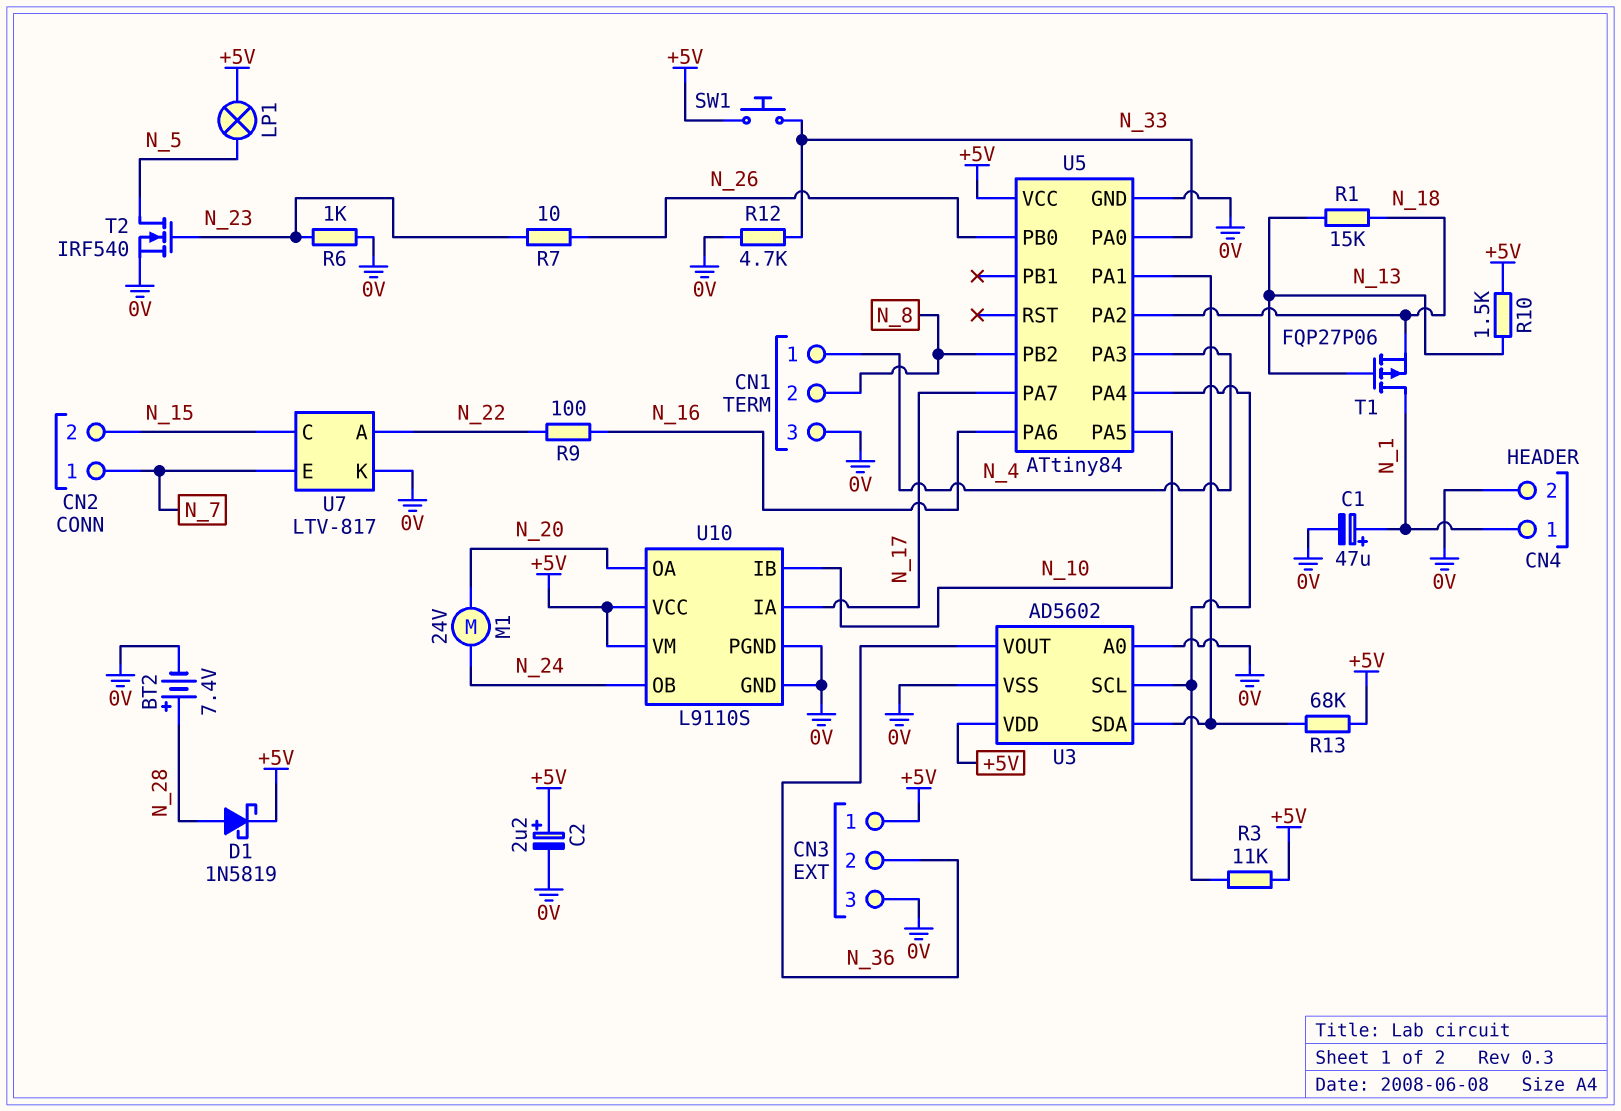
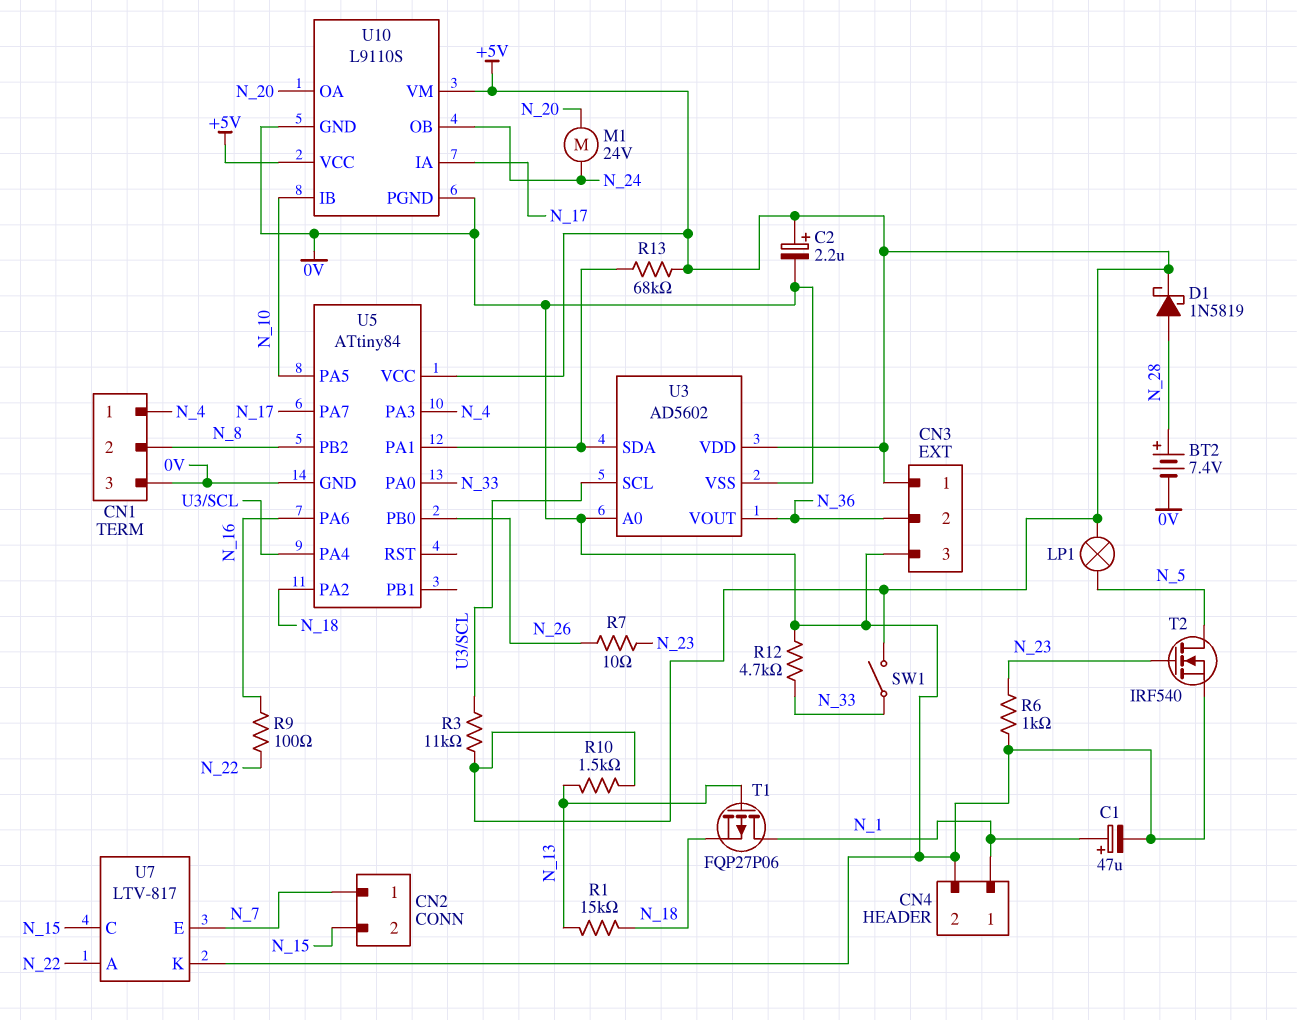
SW1: button (+5V, N_33) -> switch (+5V, N_33)

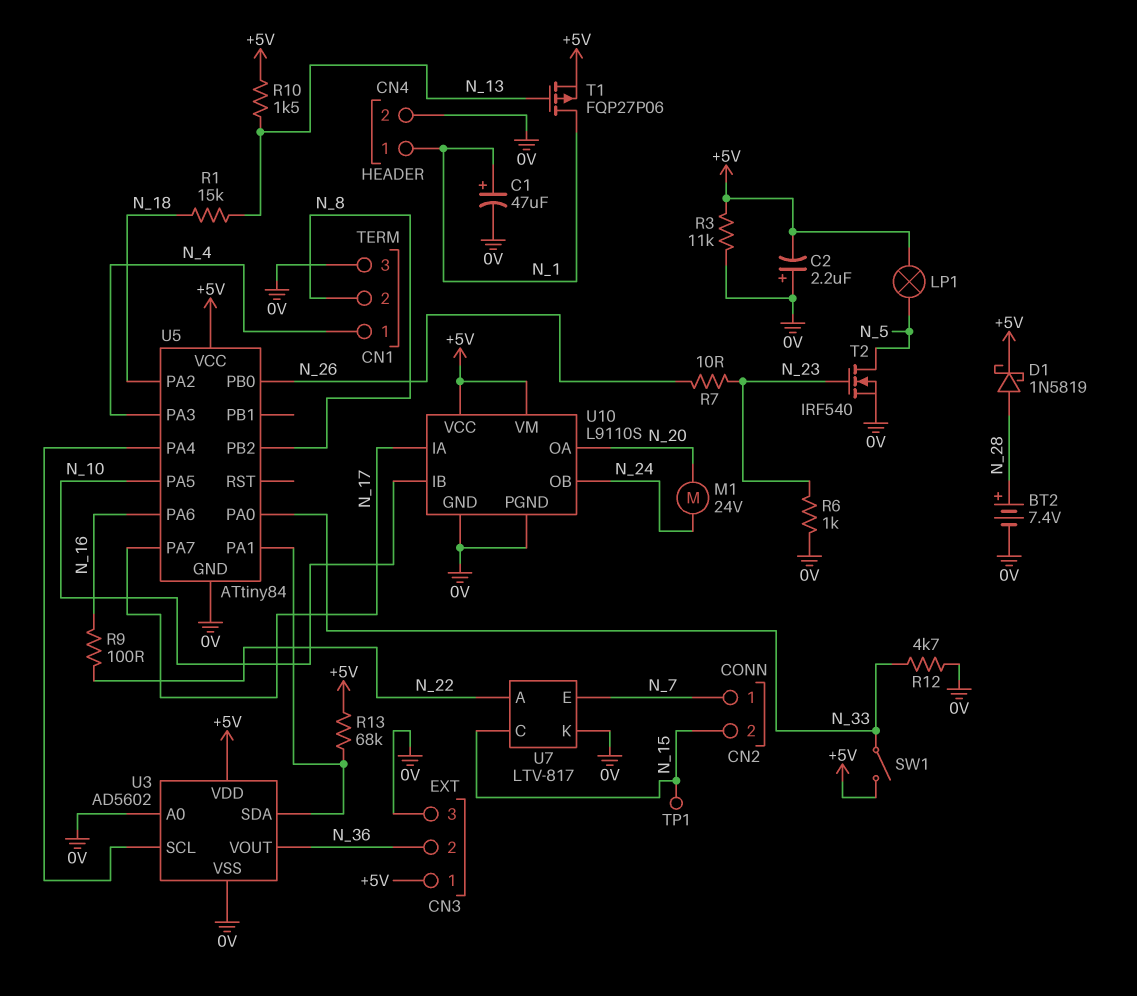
C2: 2.2uF (plus +5V, minus 0V) -> 2.2uF (plus 0V, minus +5V)
R3: 11k (+5V, U3/SCL) -> 11k (+5V, 0V)
T1: PMOS FQP27P06 (G N_13, D N_1, S N_18) -> PMOS FQP27P06 (G N_13, D N_1, S +5V)
TP1: none -> test point (N_15)

